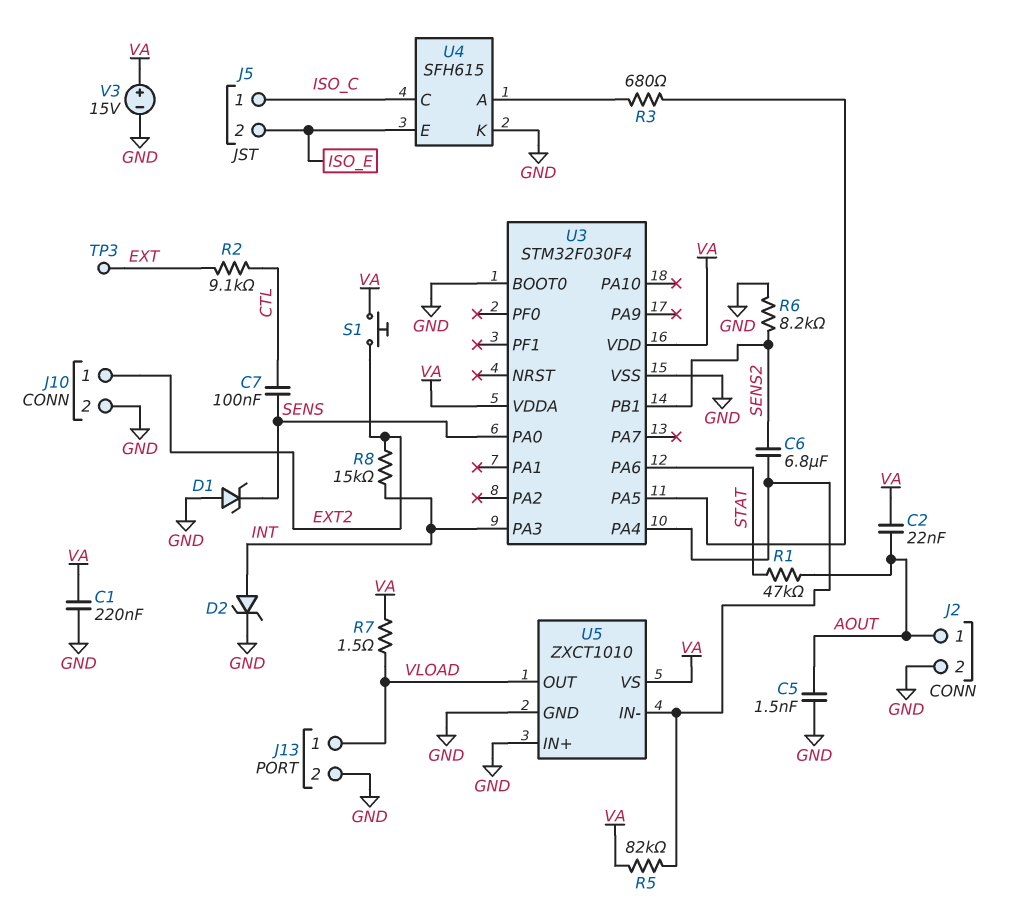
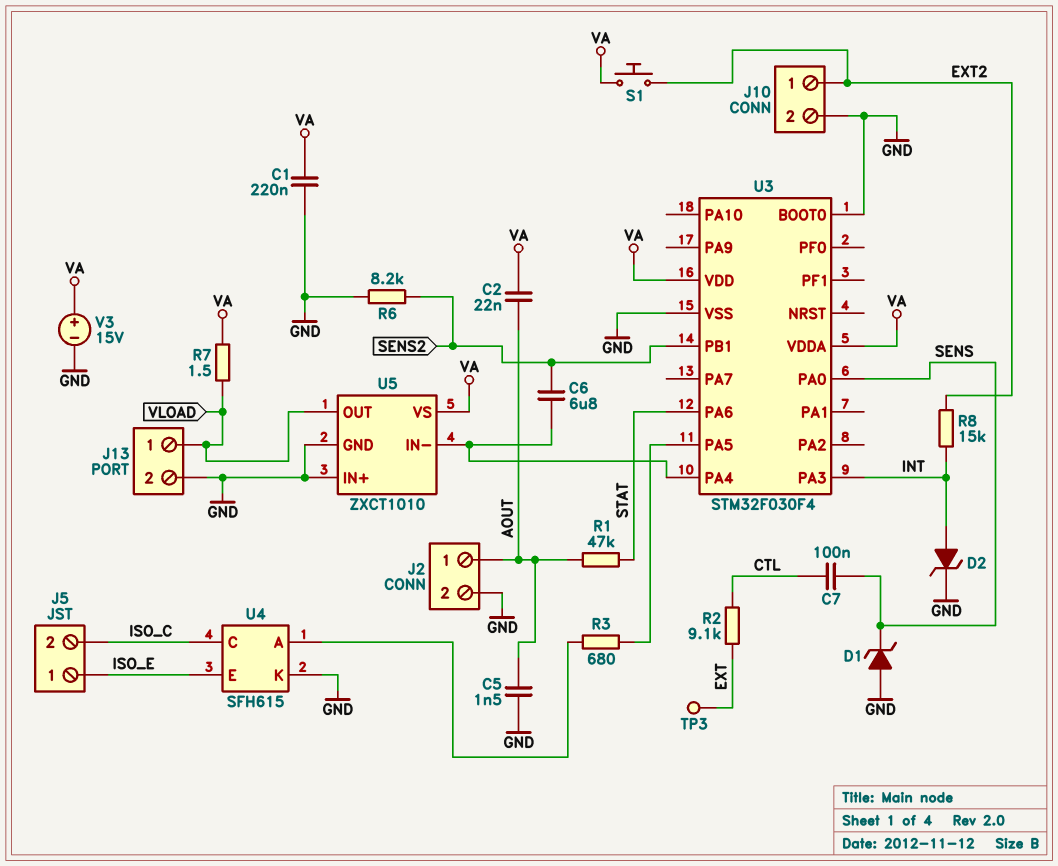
J5 pin 1: ISO_C -> ISO_E
J5 pin 2: ISO_E -> ISO_C
R5: 82k (U3/PA4, VA) -> none

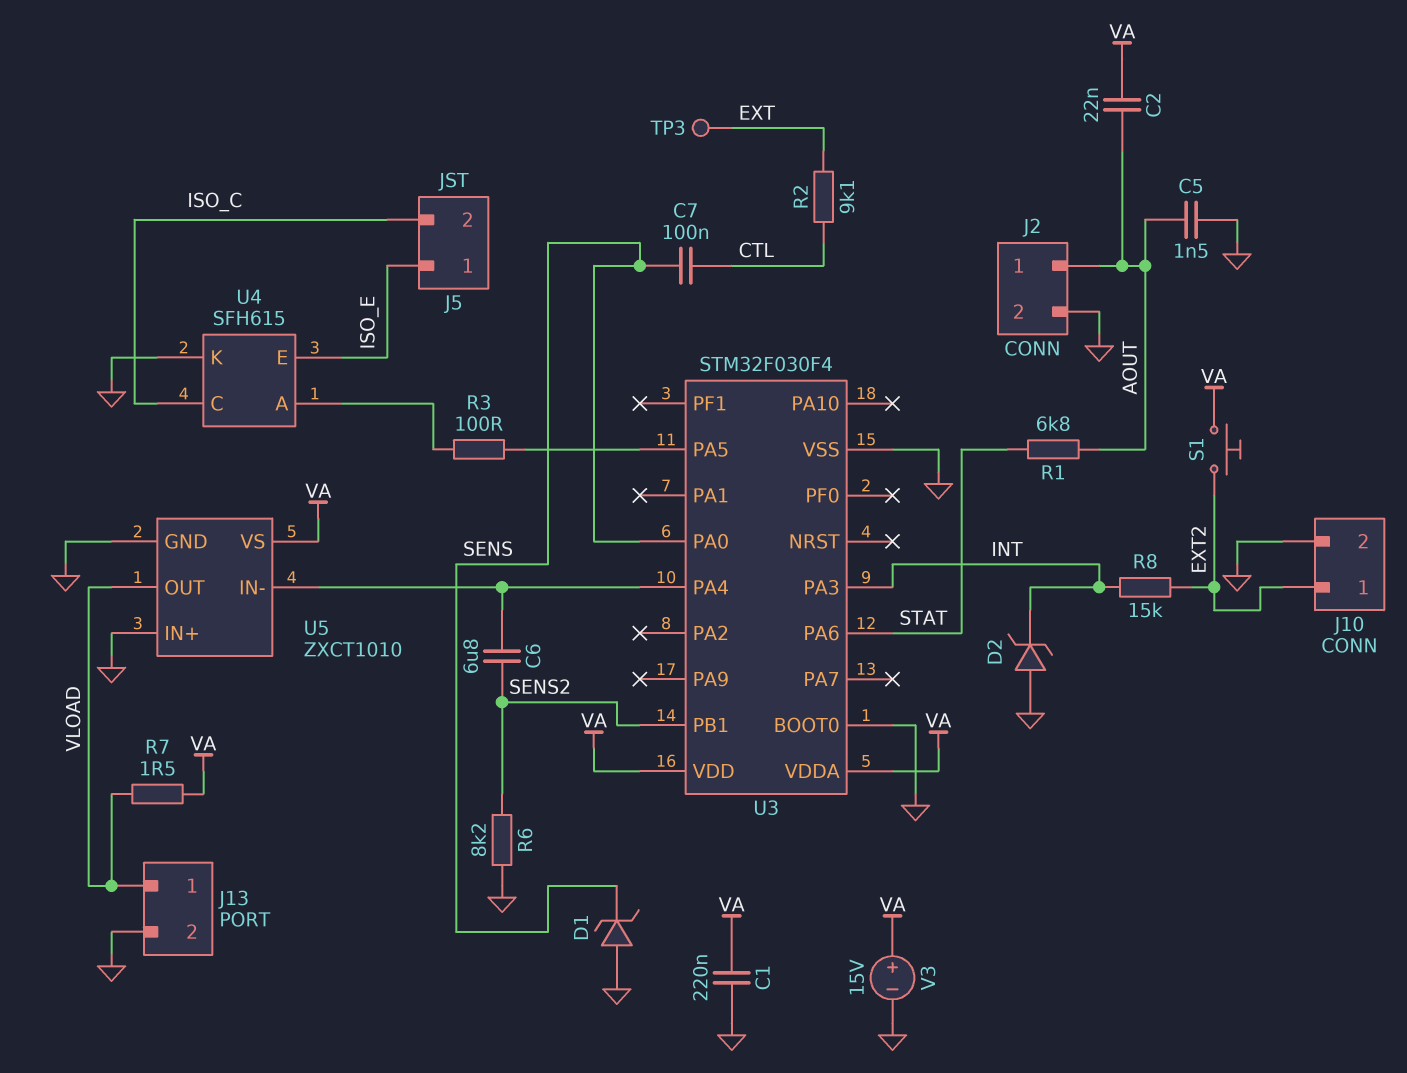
D2: zener (A INT, K GND) -> zener (A GND, K INT)
R1: 47k (AOUT, STAT) -> 6.8k (AOUT, STAT)
R3: 680 (U3/PA5, U4/A) -> 100 (U3/PA5, U4/A)

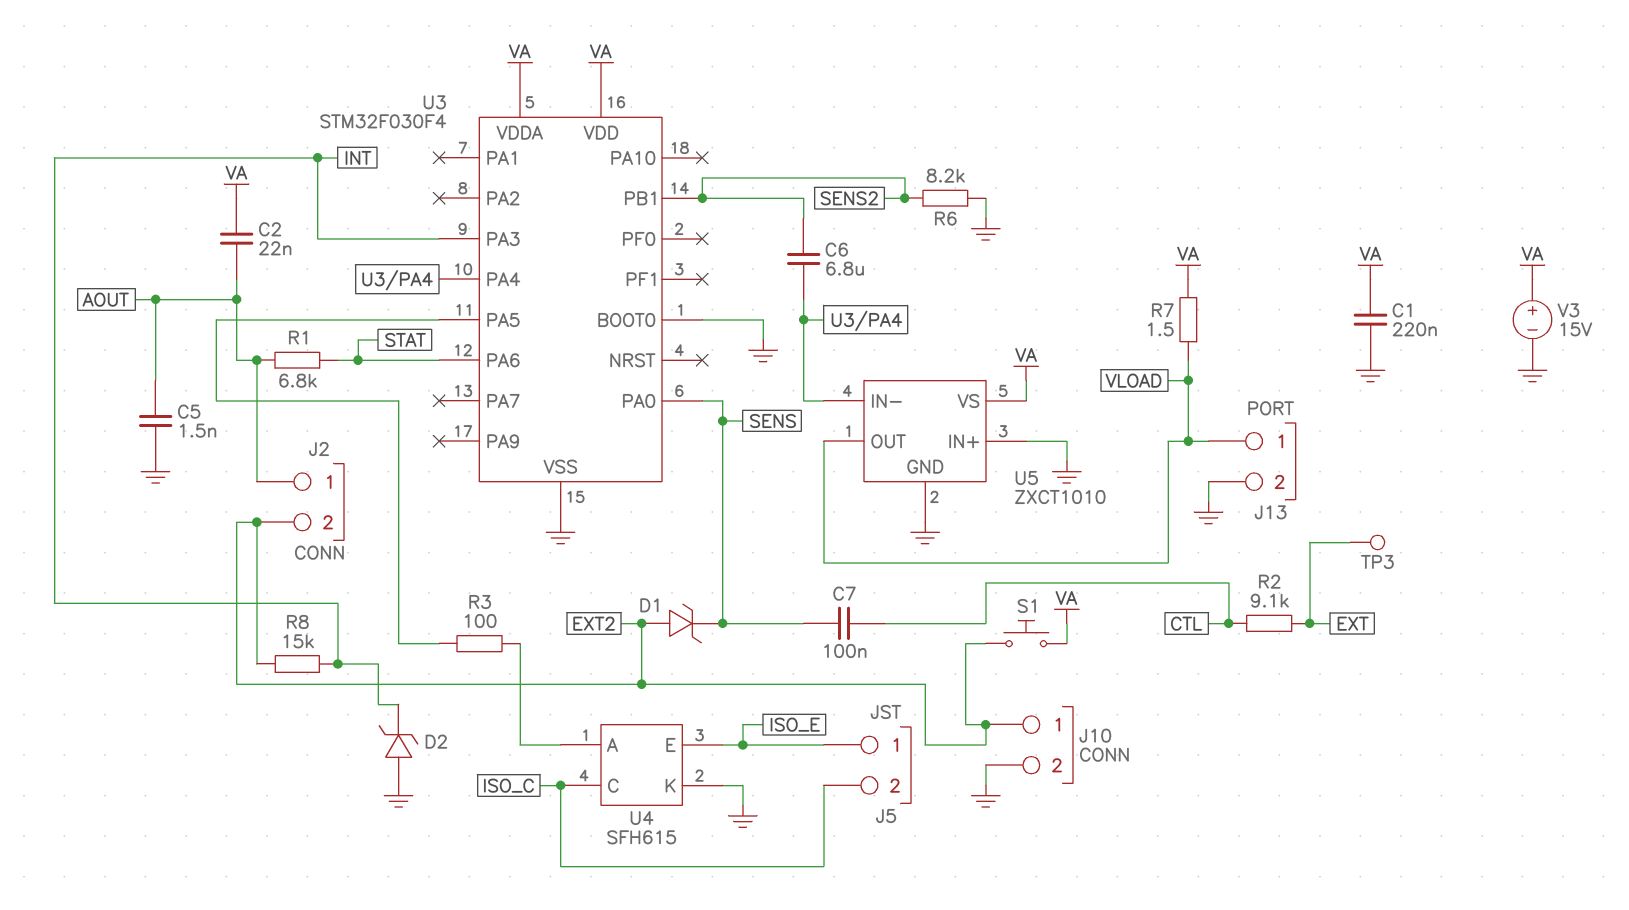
D1: zener (A GND, K SENS) -> zener (A EXT2, K SENS)
J2 pin 2: GND -> EXT2

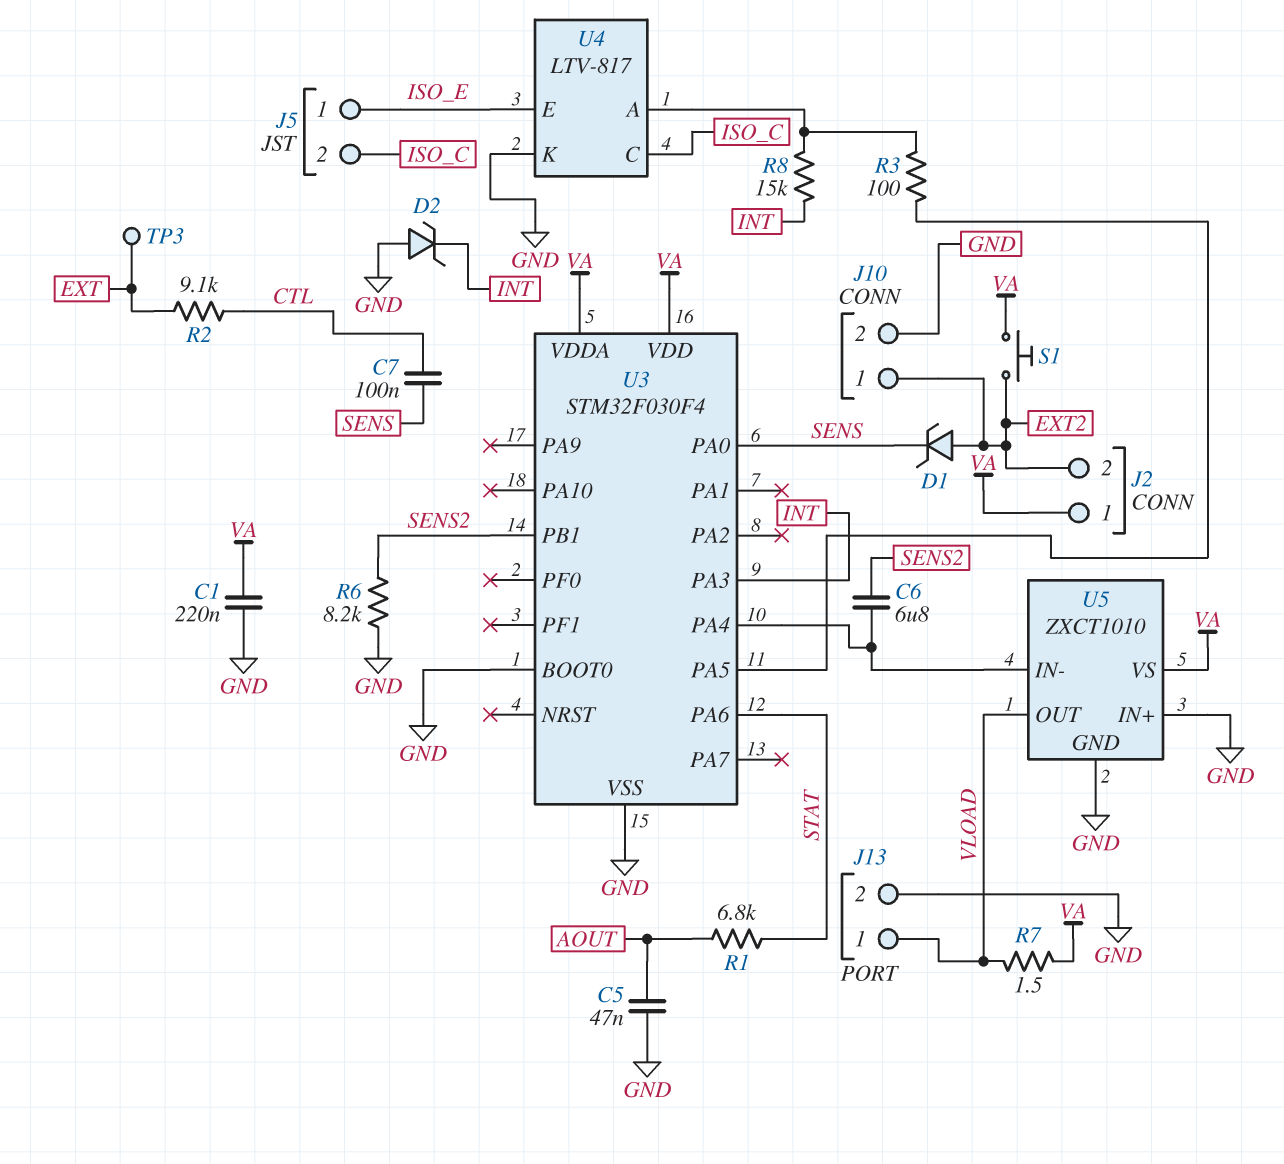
C2: 22nF (AOUT, VA) -> none
C5: 1.5nF (AOUT, GND) -> 47nF (AOUT, GND)
J2 pin 1: AOUT -> VA
R8: 15k (EXT2, INT) -> 15k (INT, U4/A)
U4: SFH615 -> LTV-817
V3: 15V (plus VA, minus GND) -> none

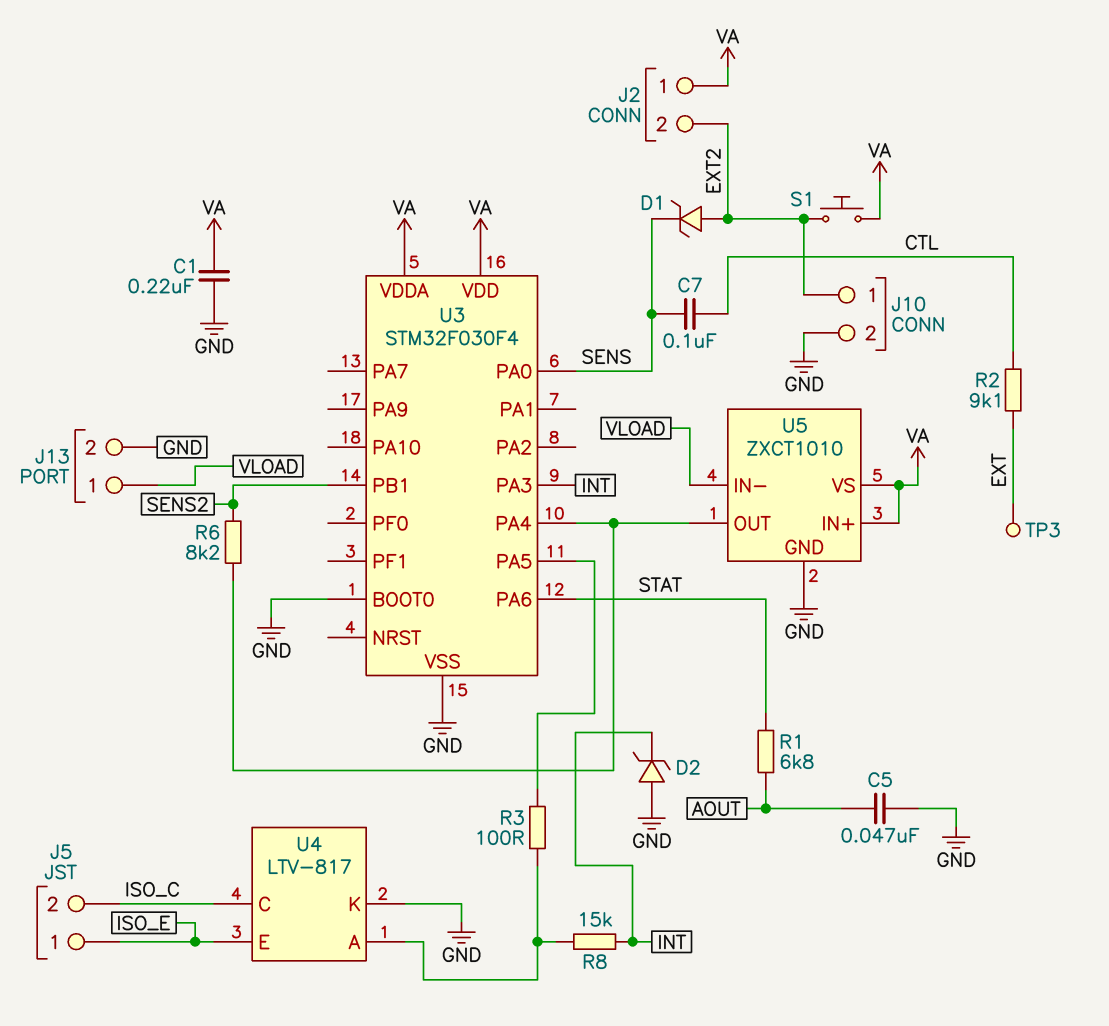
C6: 6.8uF (SENS2, U3/PA4) -> none
R6: 8.2k (GND, SENS2) -> 8.2k (SENS2, U3/PA4)
R7: 1.5 (VA, VLOAD) -> none
U5 pin IN+: GND -> VA
U5 pin IN-: U3/PA4 -> VLOAD
U5 pin OUT: VLOAD -> U3/PA4

